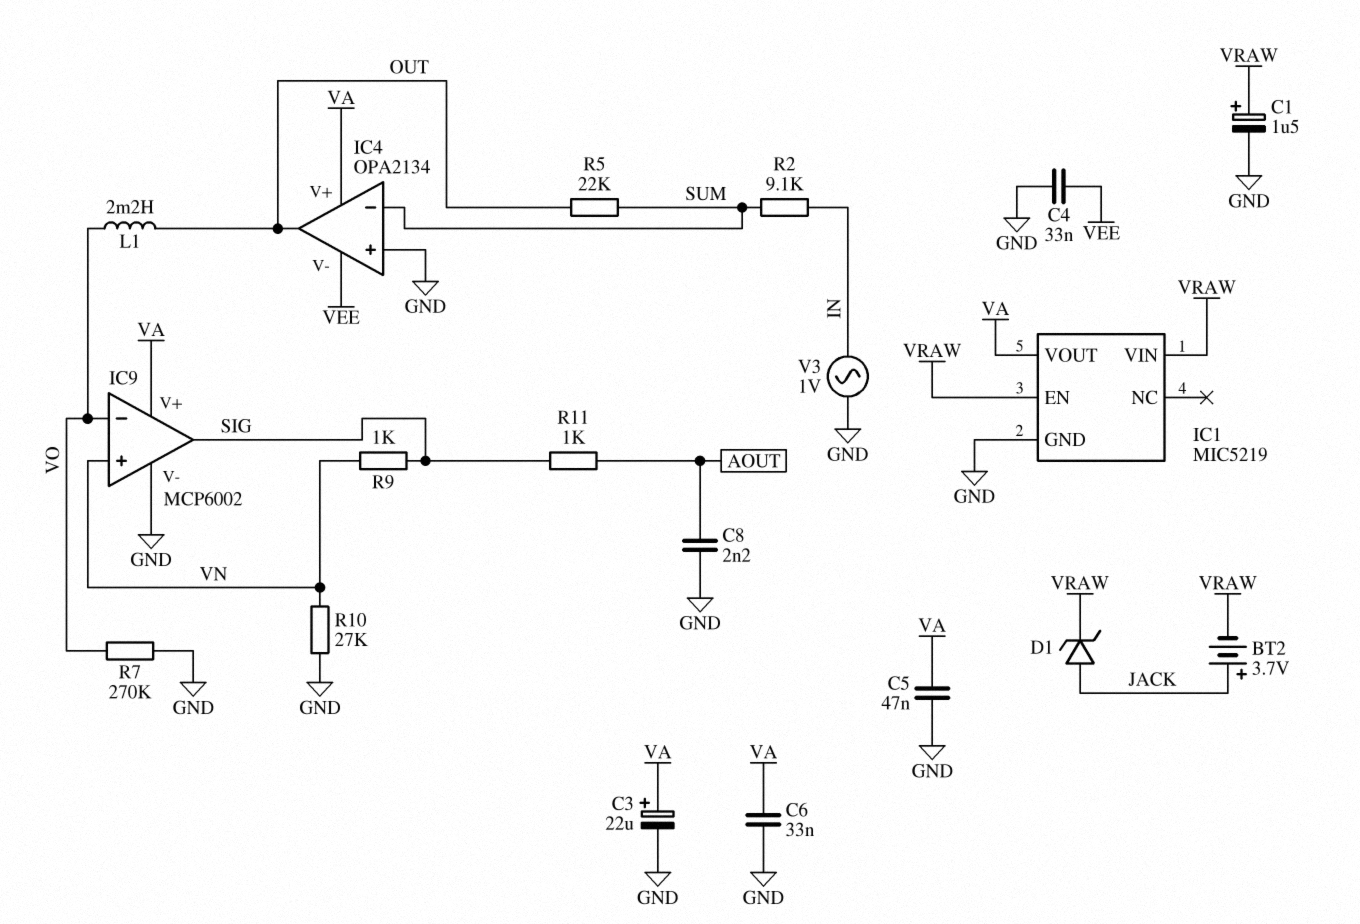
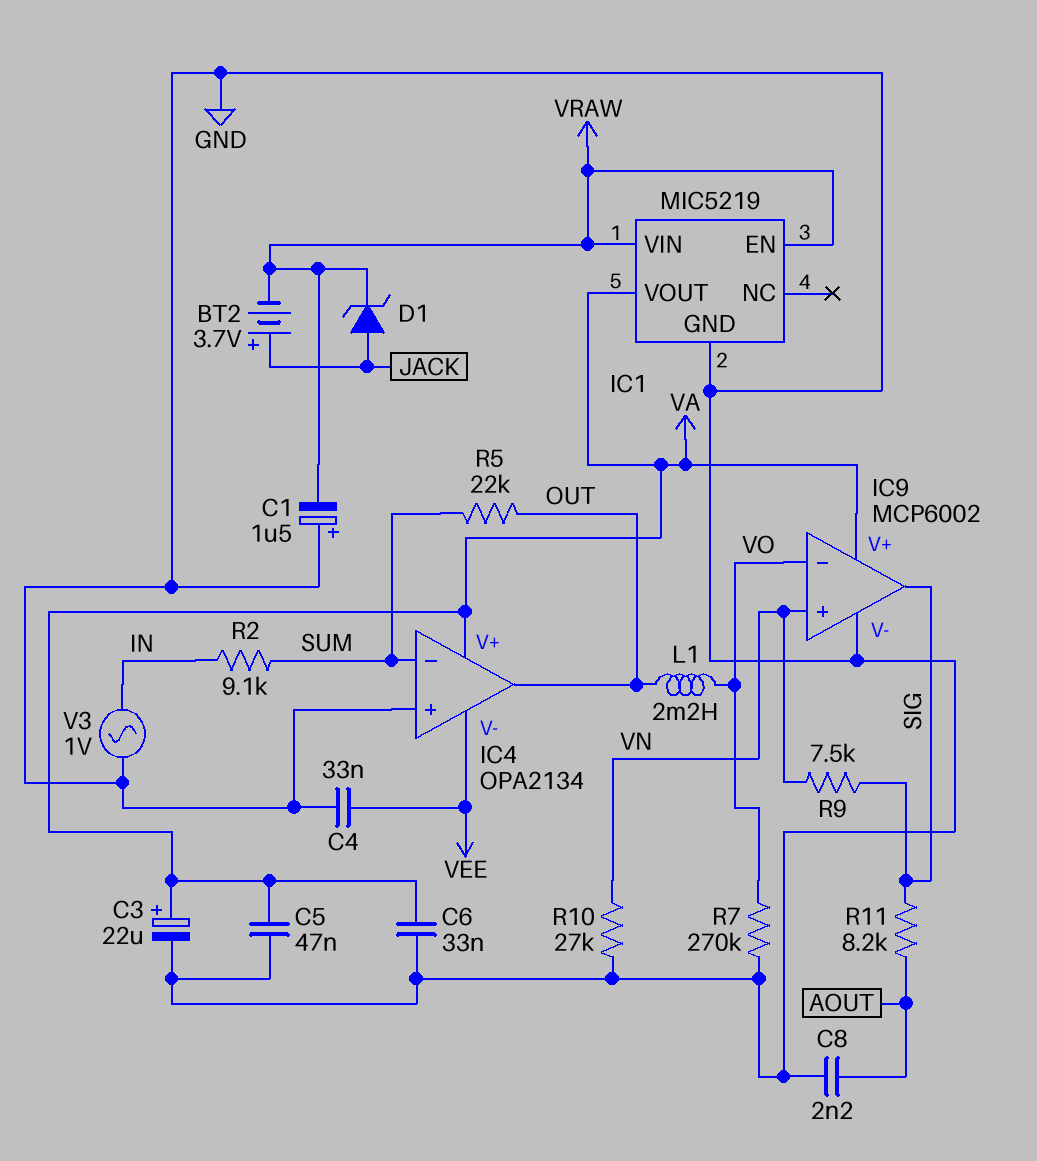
C1: 1.5uF (plus VRAW, minus GND) -> 1.5uF (plus GND, minus VRAW)
R9: 1k (SIG, VN) -> 7.5k (SIG, VN)
R11: 1k (AOUT, SIG) -> 8.2k (AOUT, SIG)

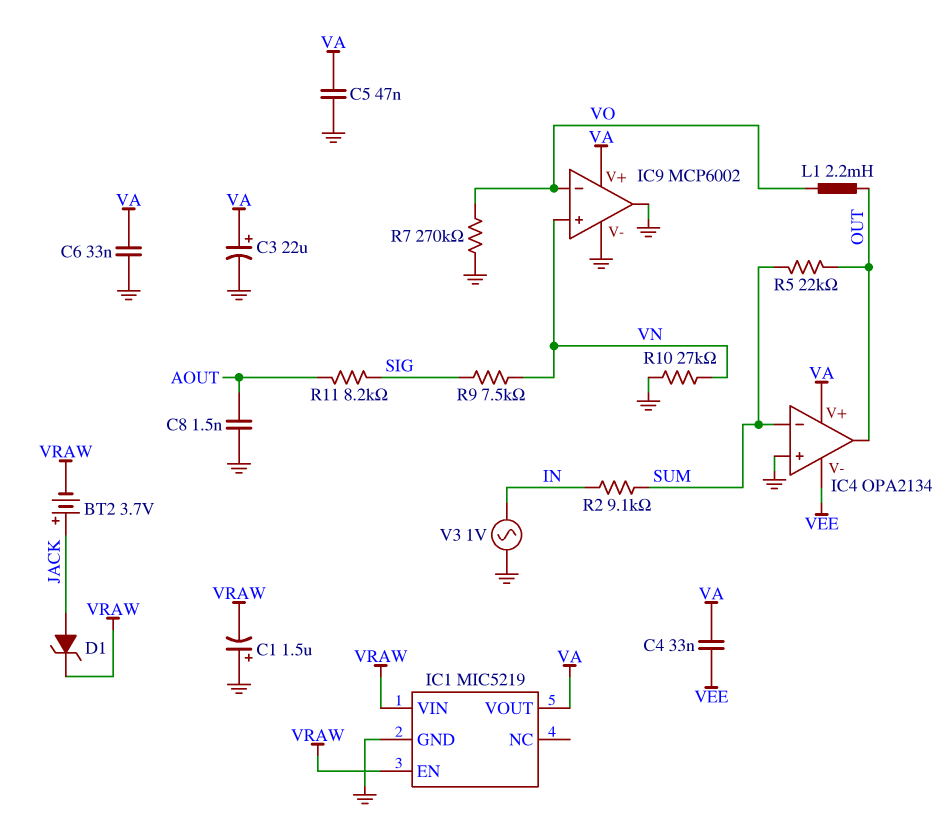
C4: 33nF (GND, VEE) -> 33nF (VA, VEE)
C8: 2.2nF (AOUT, GND) -> 1.5nF (AOUT, GND)
IC9 pin out: SIG -> GND

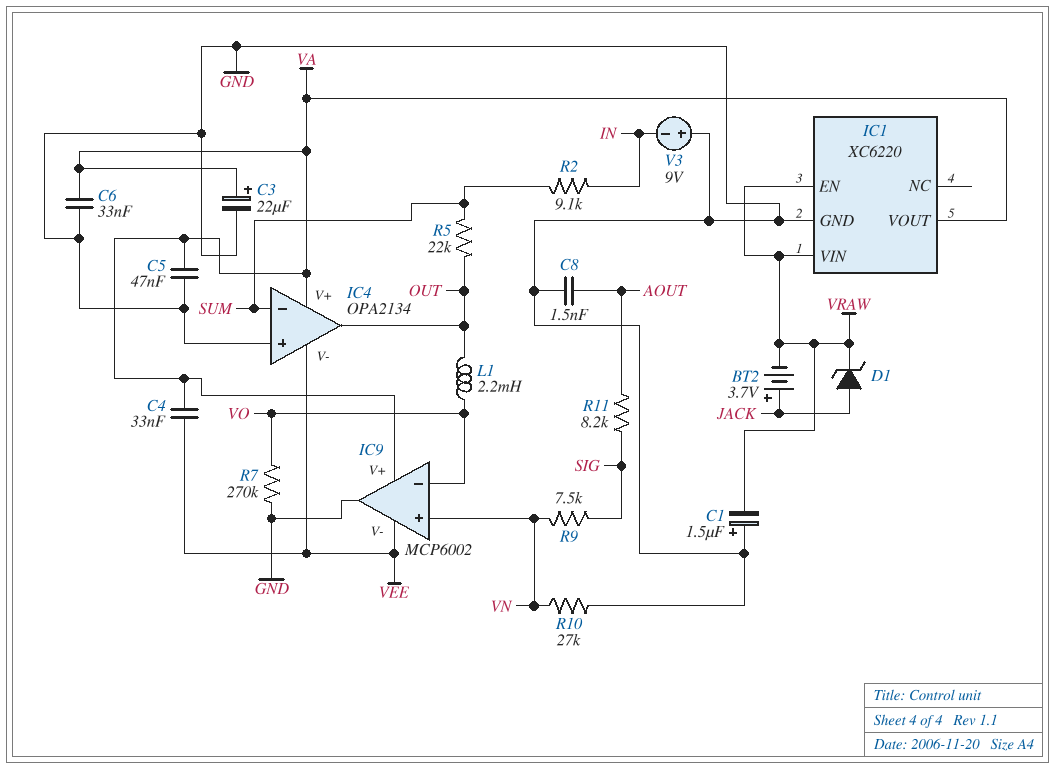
IC1: MIC5219 -> XC6220
IC9 pin V-: GND -> VEE
V3: AC 1V (GND, IN) -> 9V (plus GND, minus IN)

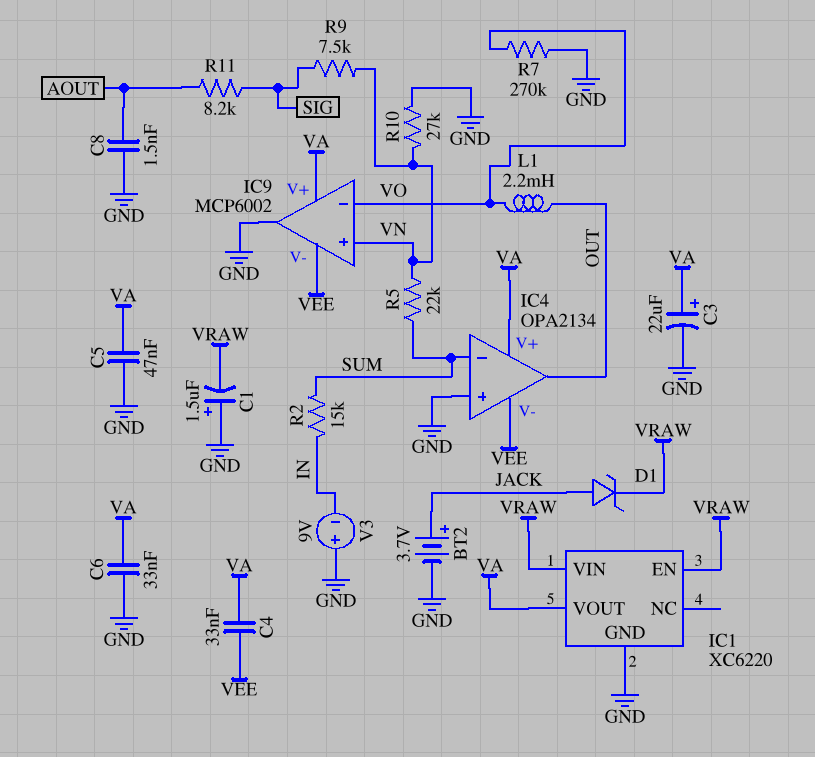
BT2: 3.7V (plus JACK, minus VRAW) -> 3.7V (plus JACK, minus GND)
R2: 9.1k (IN, SUM) -> 15k (IN, SUM)
R5: 22k (OUT, SUM) -> 22k (SUM, VN)

